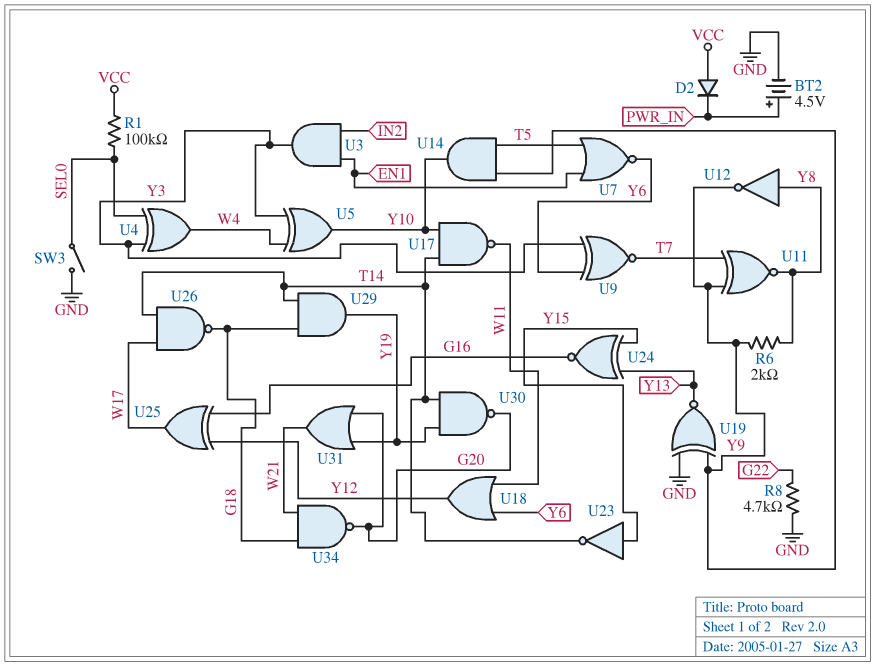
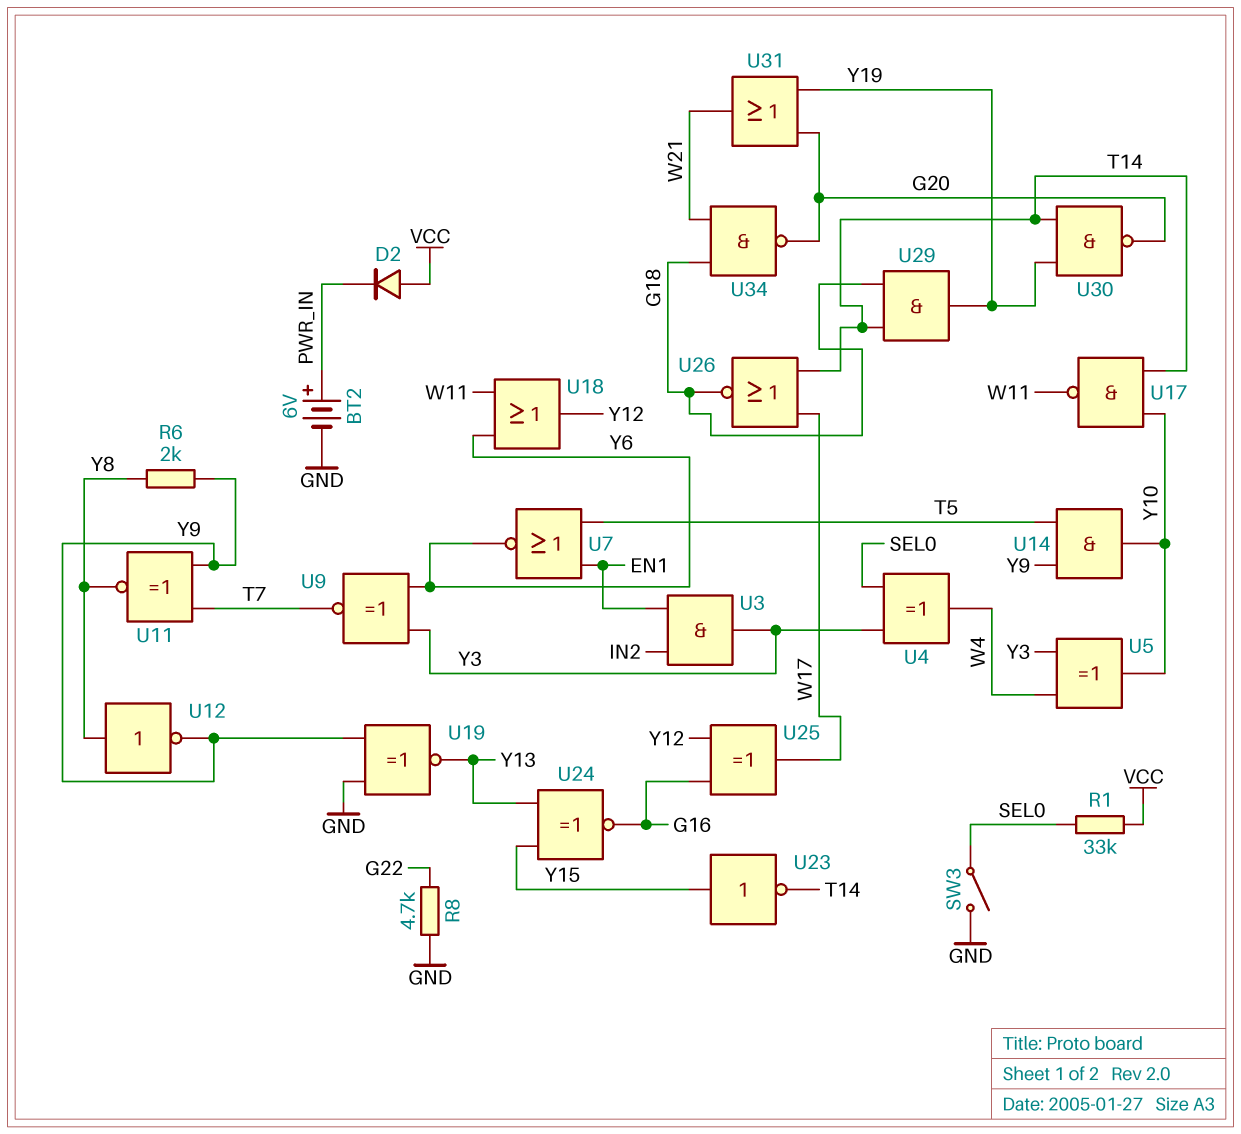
BT2: 4.5V (plus PWR_IN, minus GND) -> 6V (plus PWR_IN, minus GND)
R1: 100k (SEL0, VCC) -> 33k (SEL0, VCC)
U26: NAND (in T14, in W17, out G18) -> NOR (in T14, in W17, out G18)

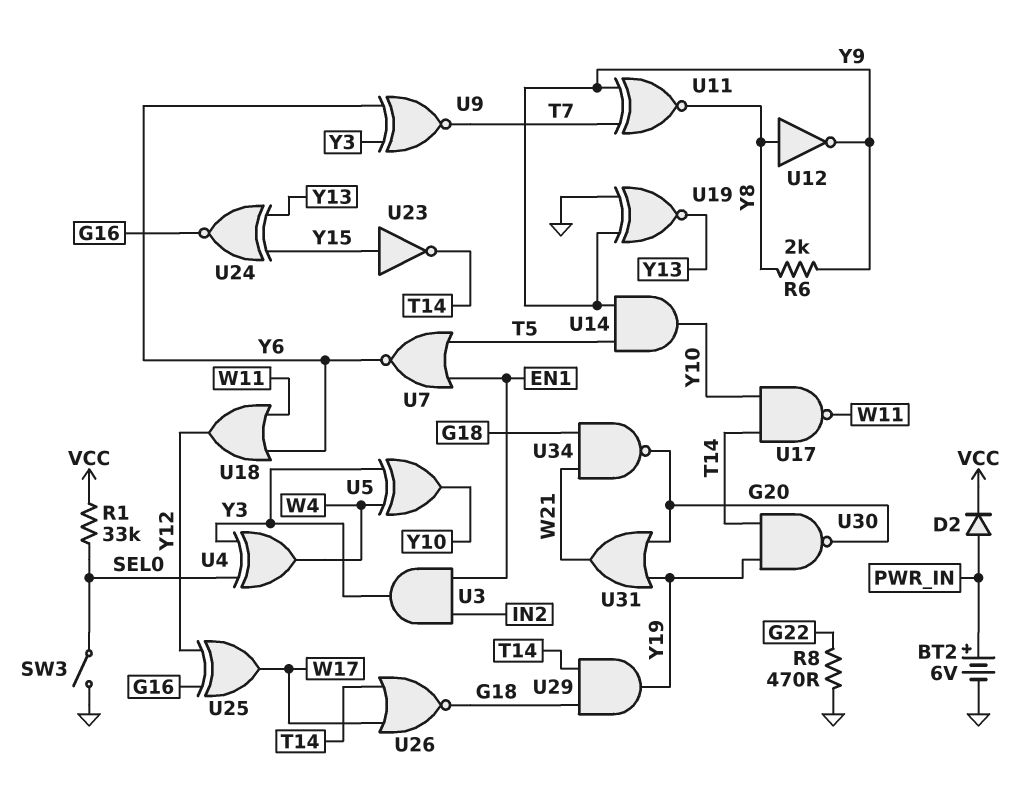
D2: diode (A VCC, K PWR_IN) -> diode (A PWR_IN, K VCC)
R8: 4.7k (G22, GND) -> 470 (G22, GND)

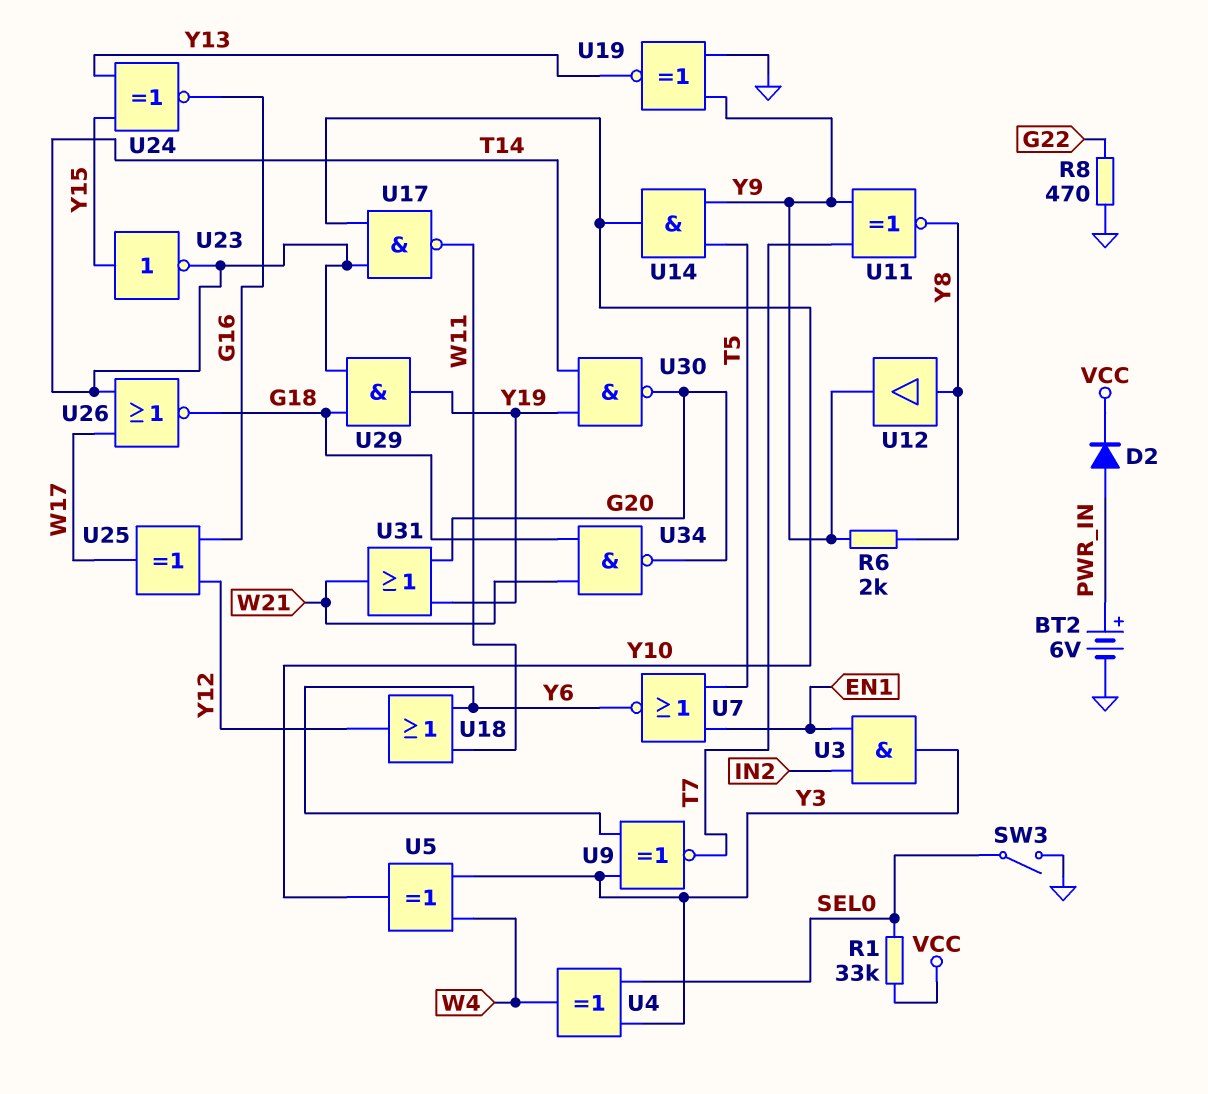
U12: NOT (in Y8, out Y9) -> buffer (in Y8, out Y9)

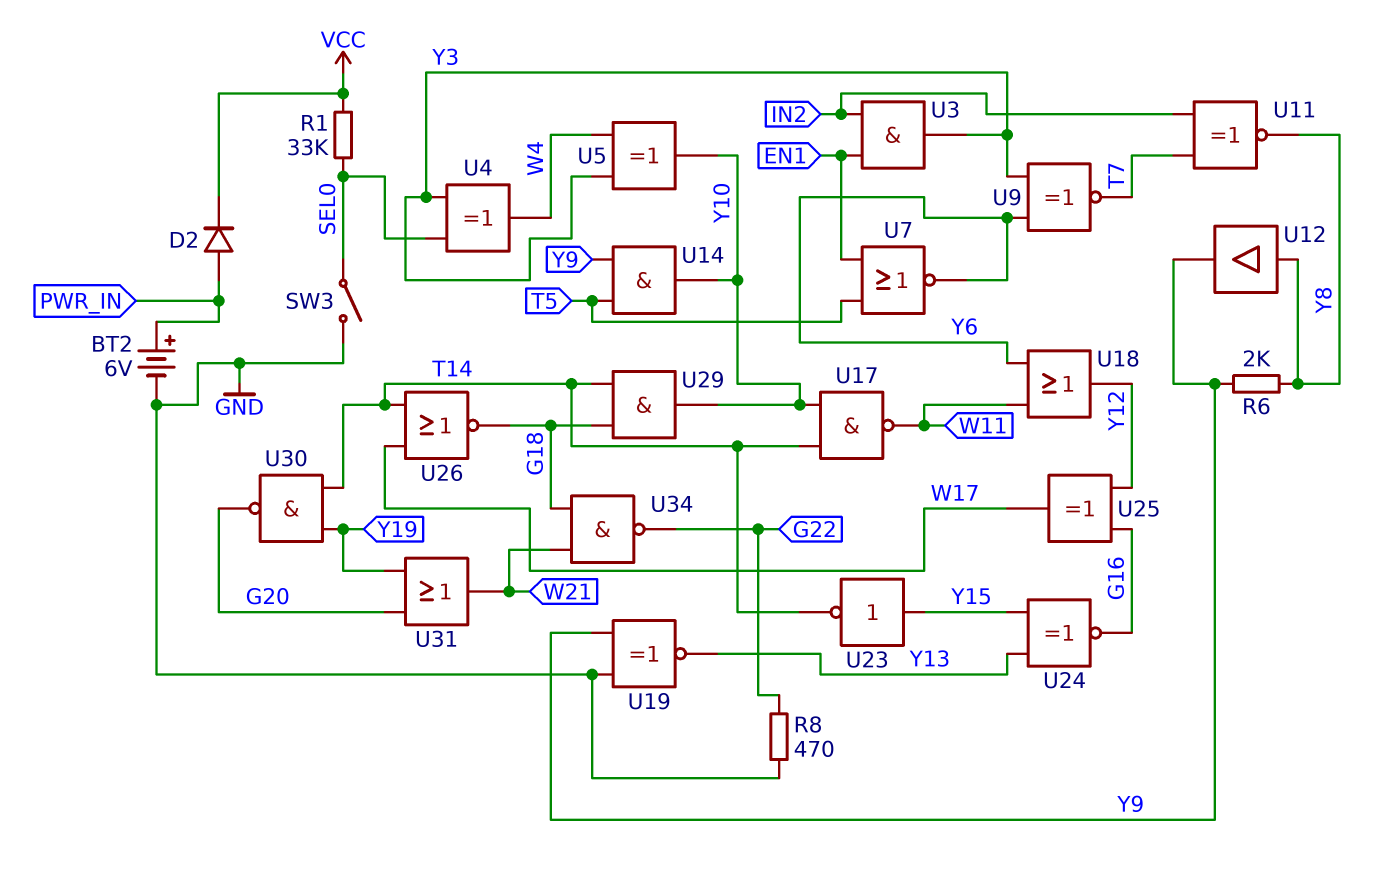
U11: XNOR (in T7, in Y9, out Y8) -> XNOR (in IN2, in T7, out Y8)
U29: AND (in G18, in T14, out Y19) -> AND (in G18, in T14, out Y10)
U34: NAND (in G18, in W21, out G20) -> NAND (in G18, in W21, out G22)

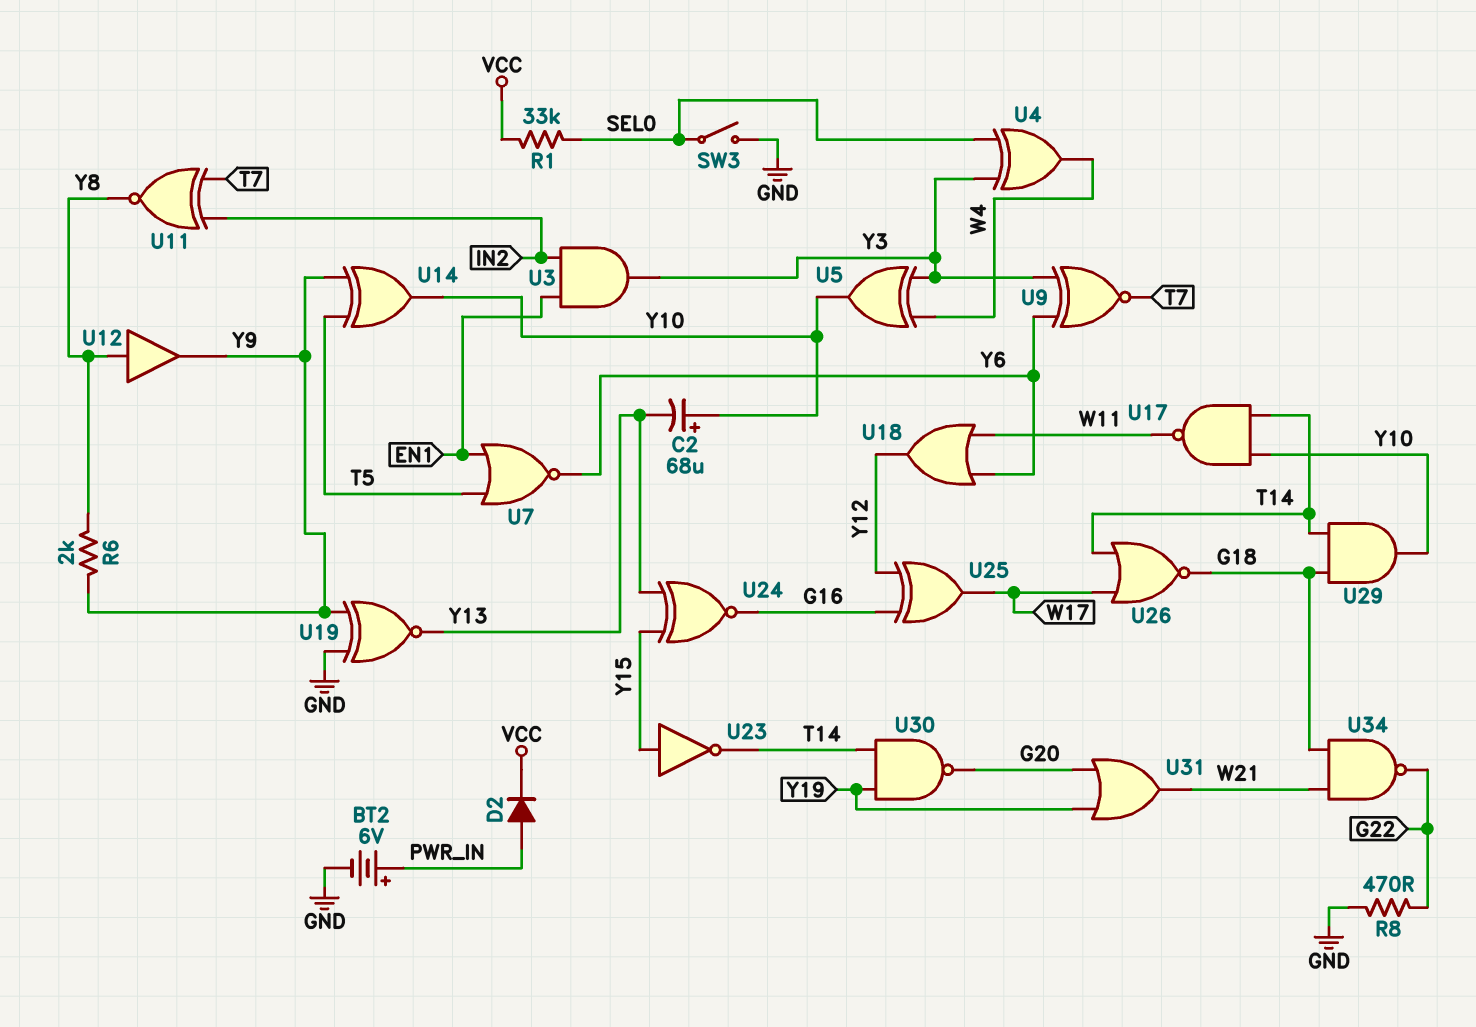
C2: none -> 68uF (plus Y10, minus Y13)
U14: AND (in T5, in Y9, out Y10) -> XOR (in T5, in Y9, out Y10)

